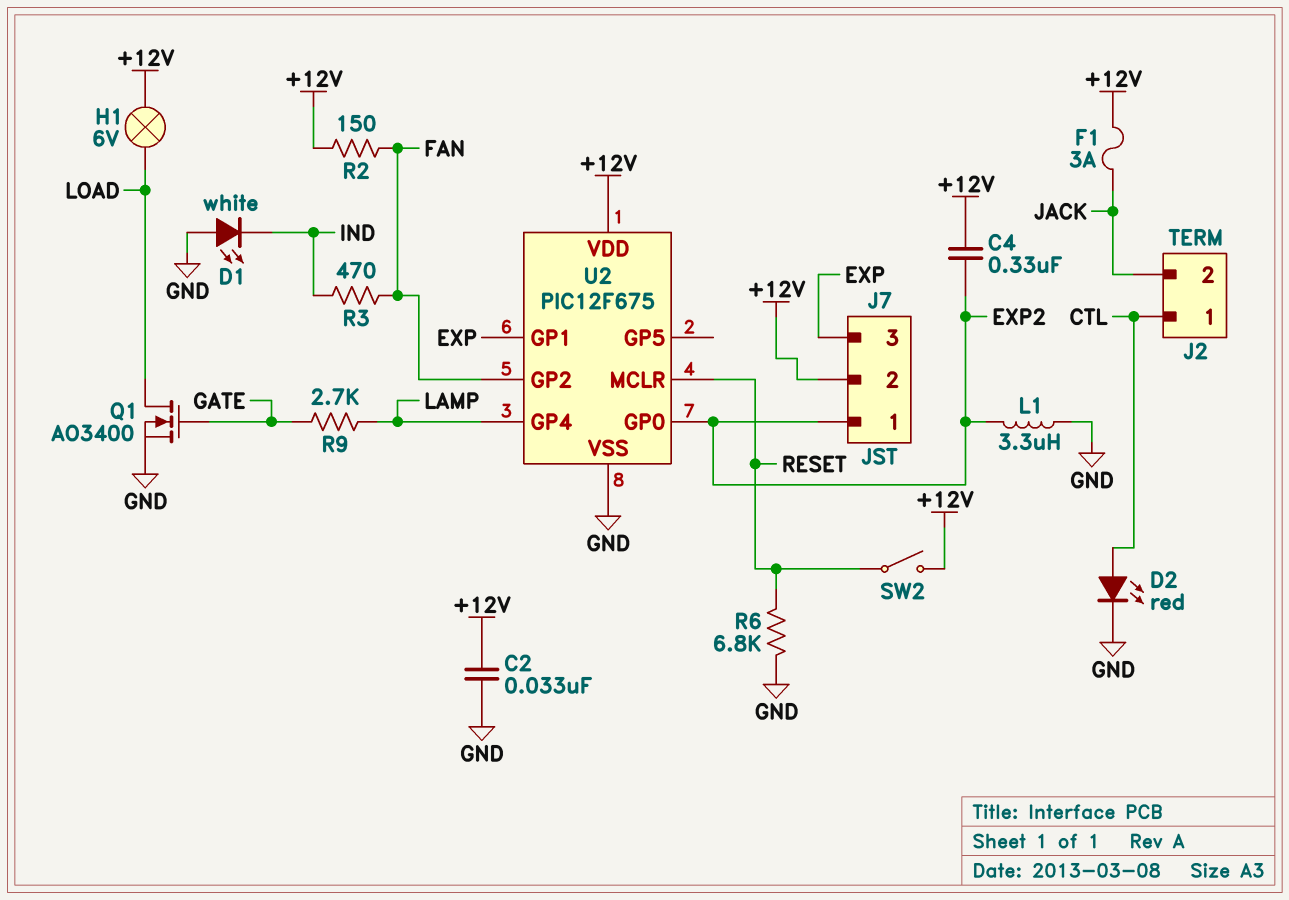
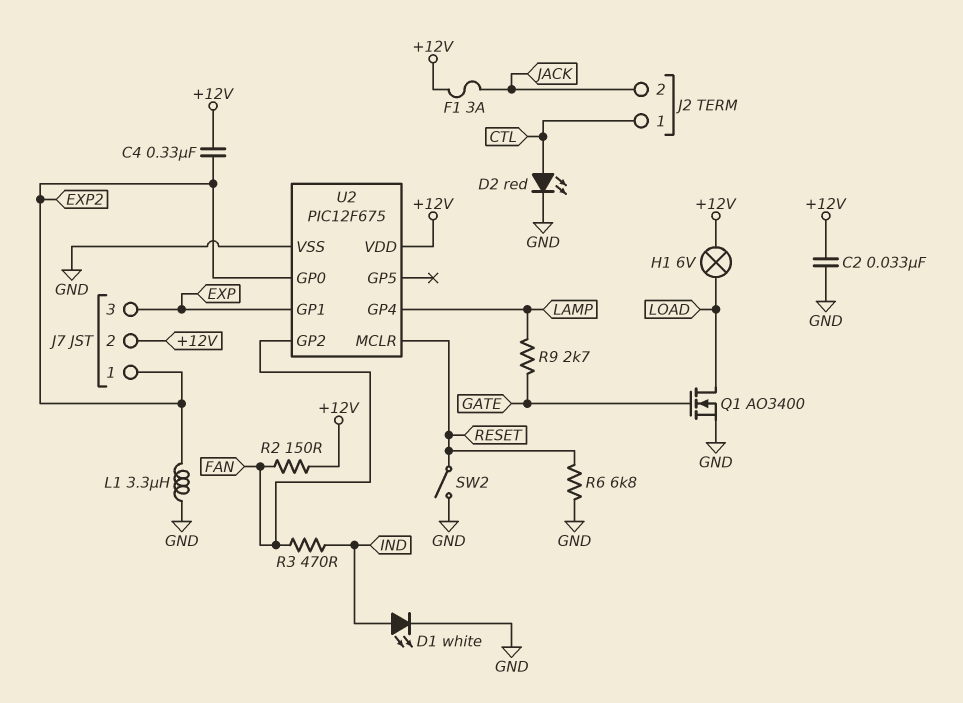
D1: LED white (A GND, K IND) -> LED white (A IND, K GND)
SW2: switch (+12V, RESET) -> switch (GND, RESET)

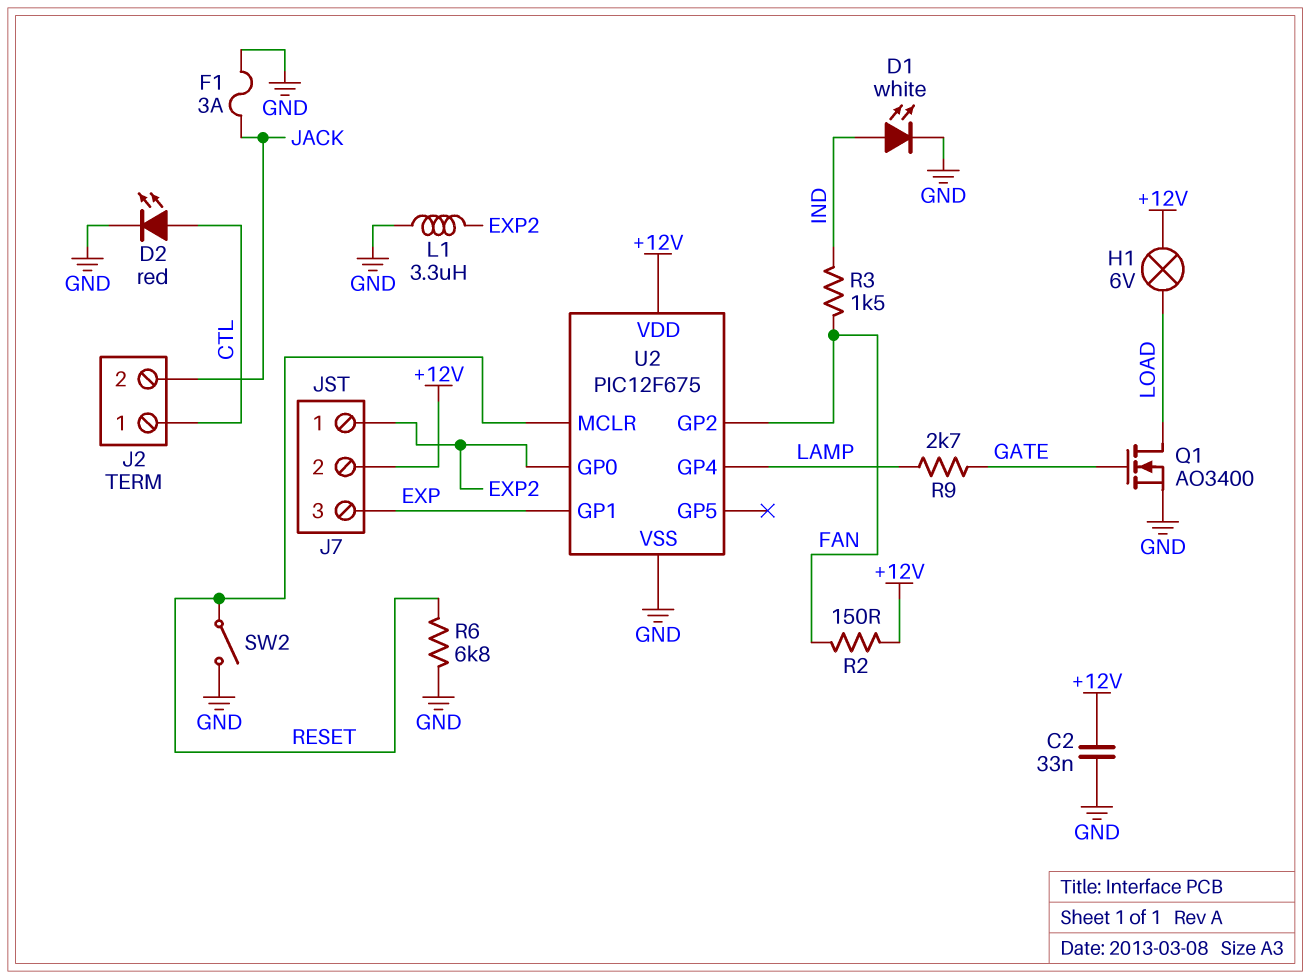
C4: 330nF (+12V, EXP2) -> none
F1: 3A (+12V, JACK) -> 3A (GND, JACK)
R3: 470 (FAN, IND) -> 1.5k (FAN, IND)

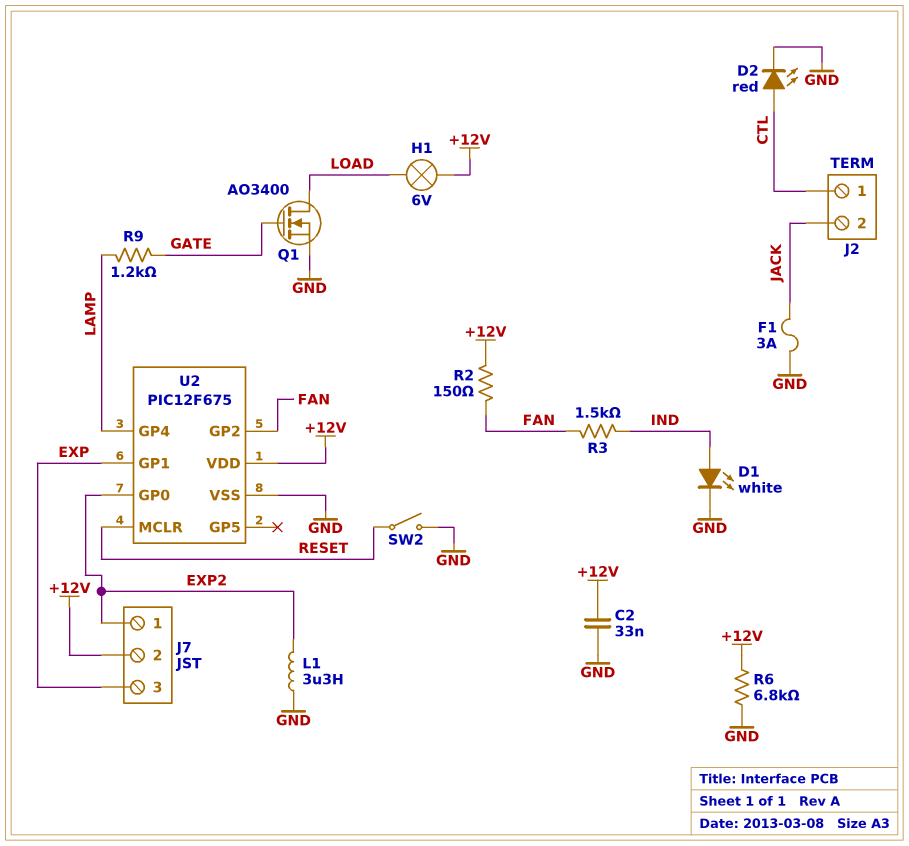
R6: 6.8k (GND, RESET) -> 6.8k (+12V, GND)
R9: 2.7k (GATE, LAMP) -> 1.2k (GATE, LAMP)

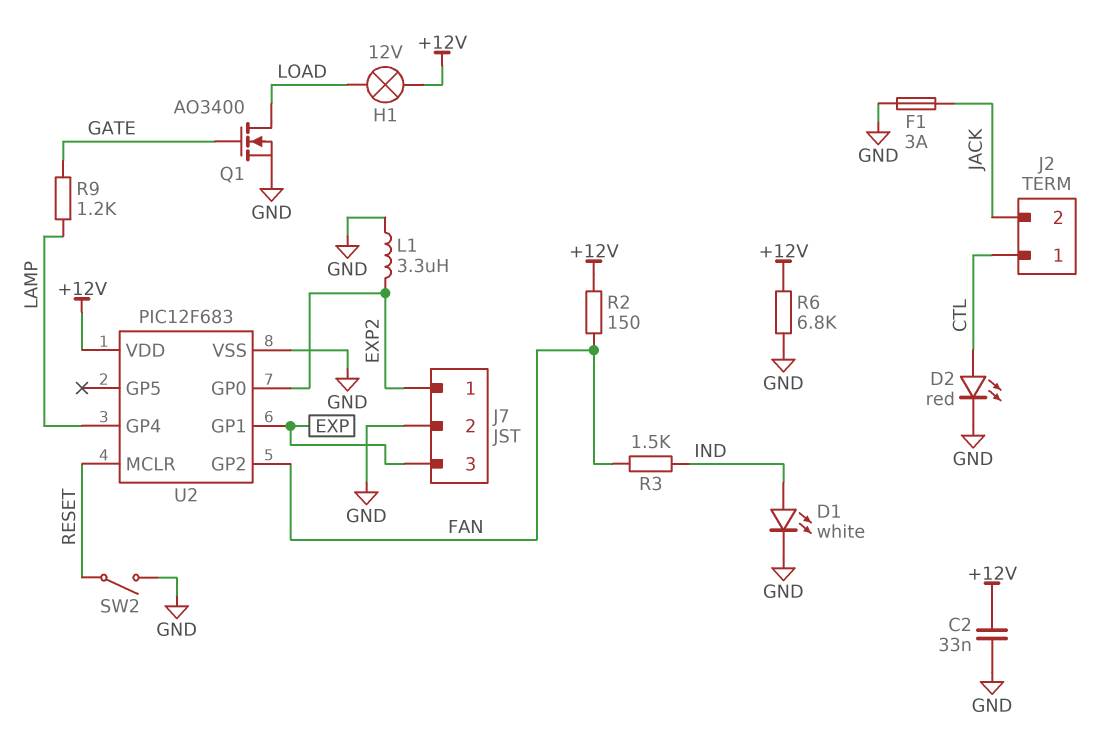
H1: lamp 6V (+12V, LOAD) -> lamp 12V (+12V, LOAD)
J7 pin 2: +12V -> GND
U2: PIC12F675 -> PIC12F683

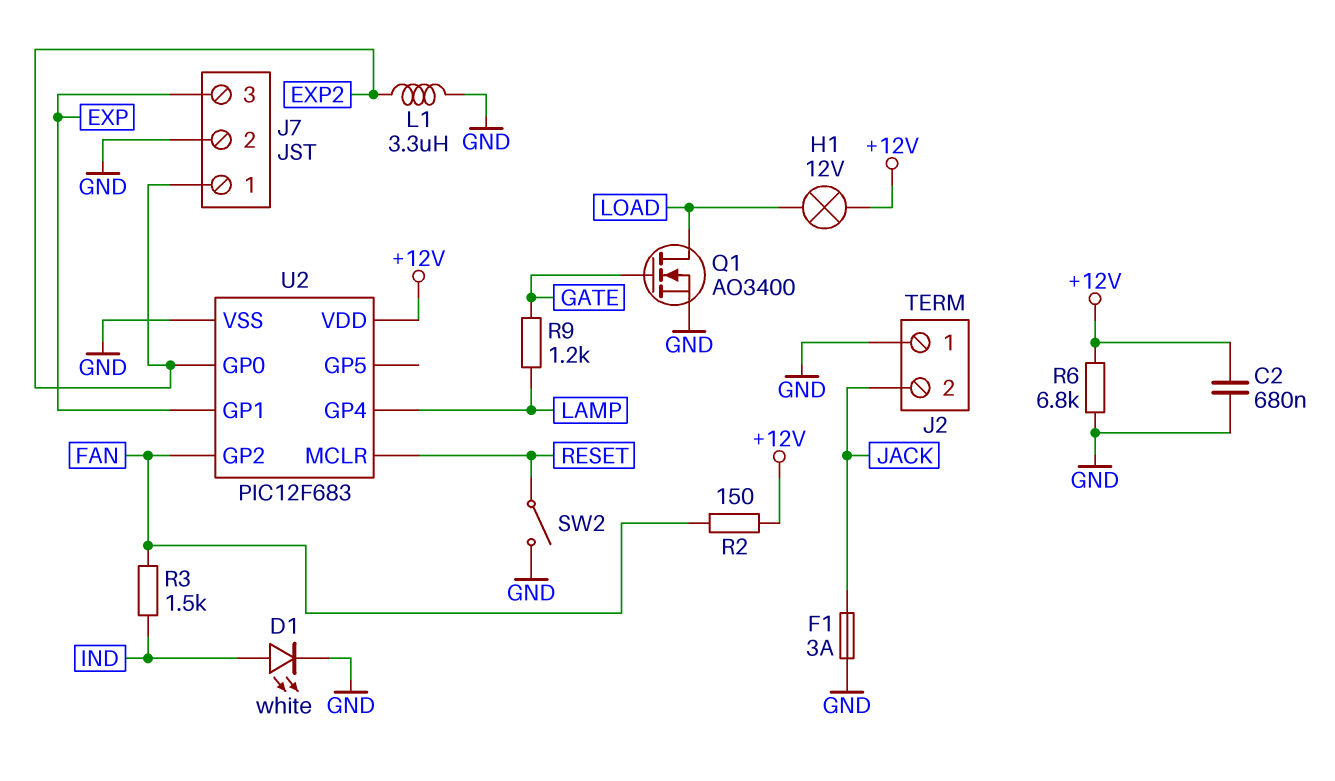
C2: 33nF (+12V, GND) -> 680nF (+12V, GND)
D2: LED red (A CTL, K GND) -> none
J2 pin 1: CTL -> GND

